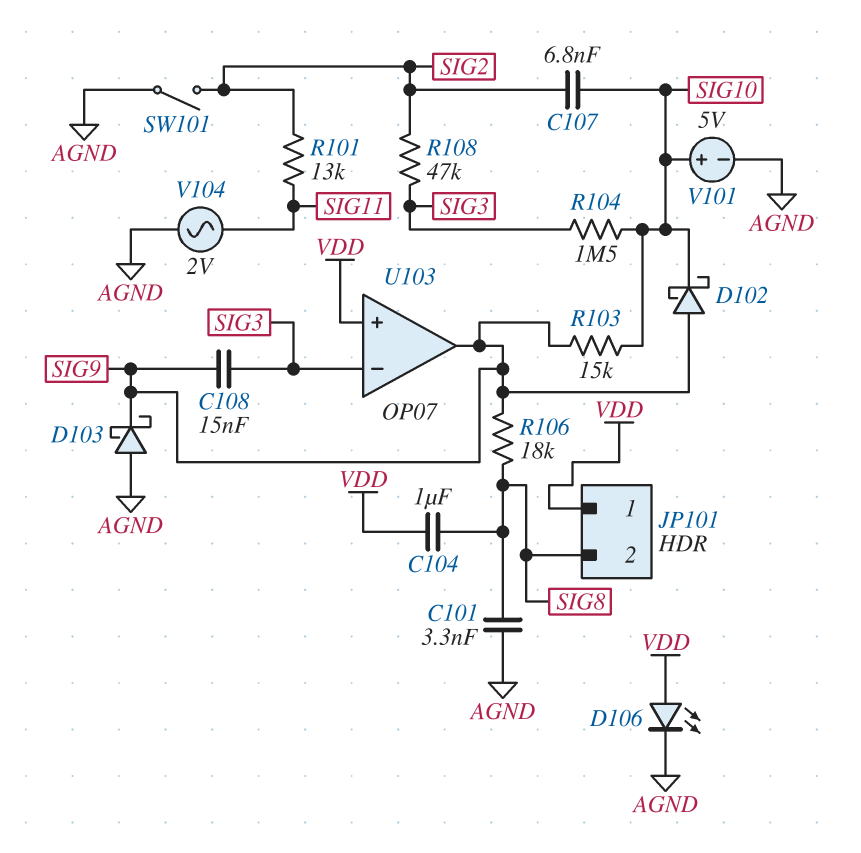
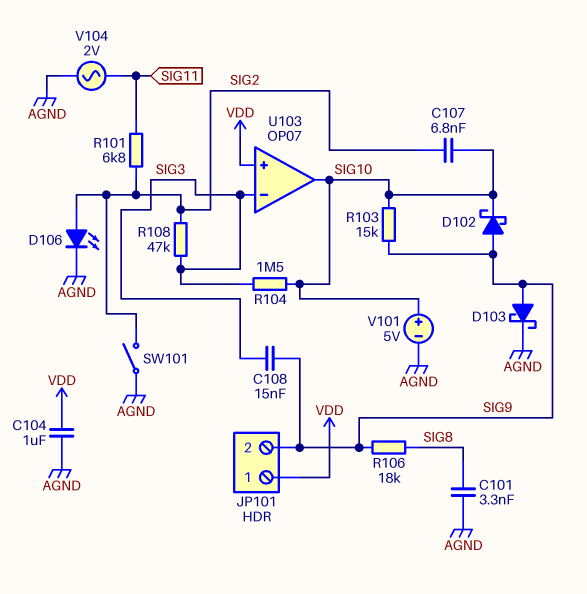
C104: 1uF (SIG8, VDD) -> 1uF (AGND, VDD)
D103: schottky (A AGND, K SIG9) -> schottky (A SIG9, K AGND)
D106: LED (A VDD, K AGND) -> LED (A SIG2, K AGND)
JP101 pin 2: SIG8 -> SIG9
R101: 13k (SIG2, SIG11) -> 6.8k (SIG2, SIG11)
U103 pin out: SIG9 -> SIG10

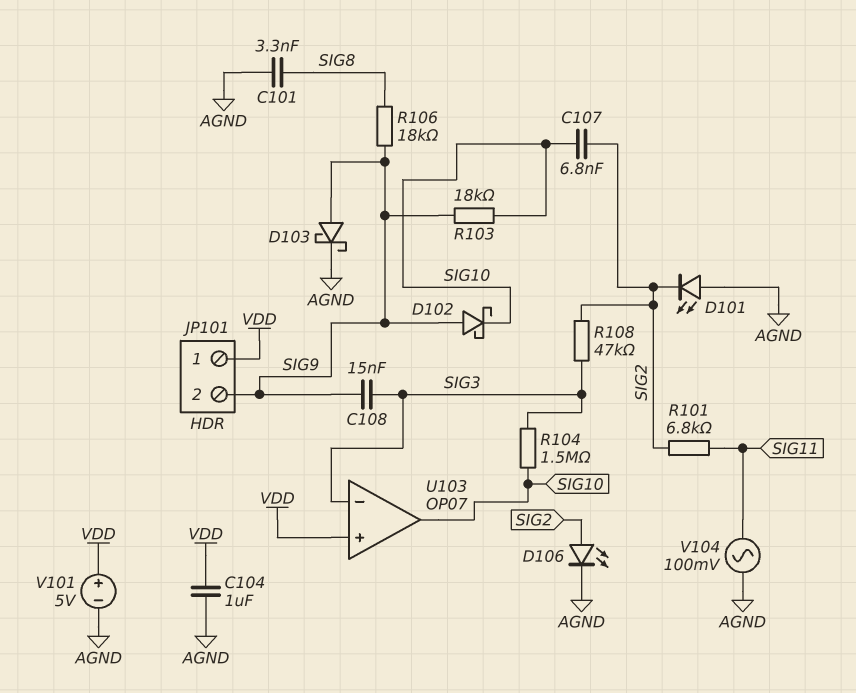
D101: none -> LED (A AGND, K SIG2)
R103: 15k (SIG9, SIG10) -> 18k (SIG9, SIG10)
SW101: switch (AGND, SIG2) -> none
V101: 5V (plus SIG10, minus AGND) -> 5V (plus VDD, minus AGND)
V104: AC 2V (AGND, SIG11) -> AC 100mV (AGND, SIG11)

